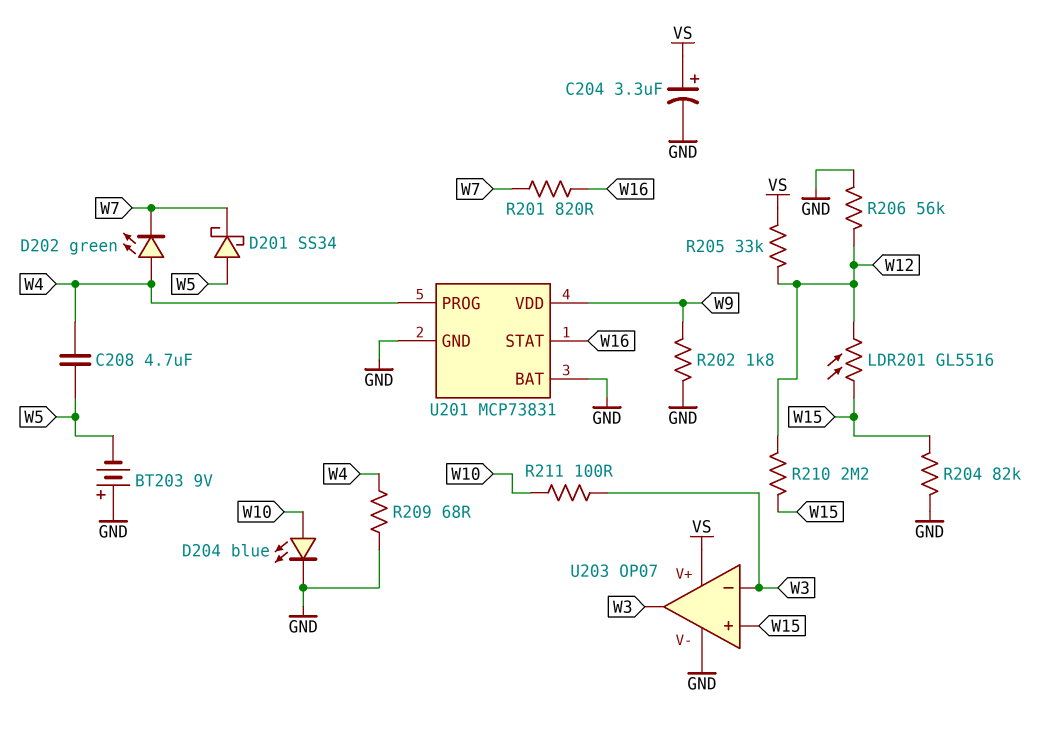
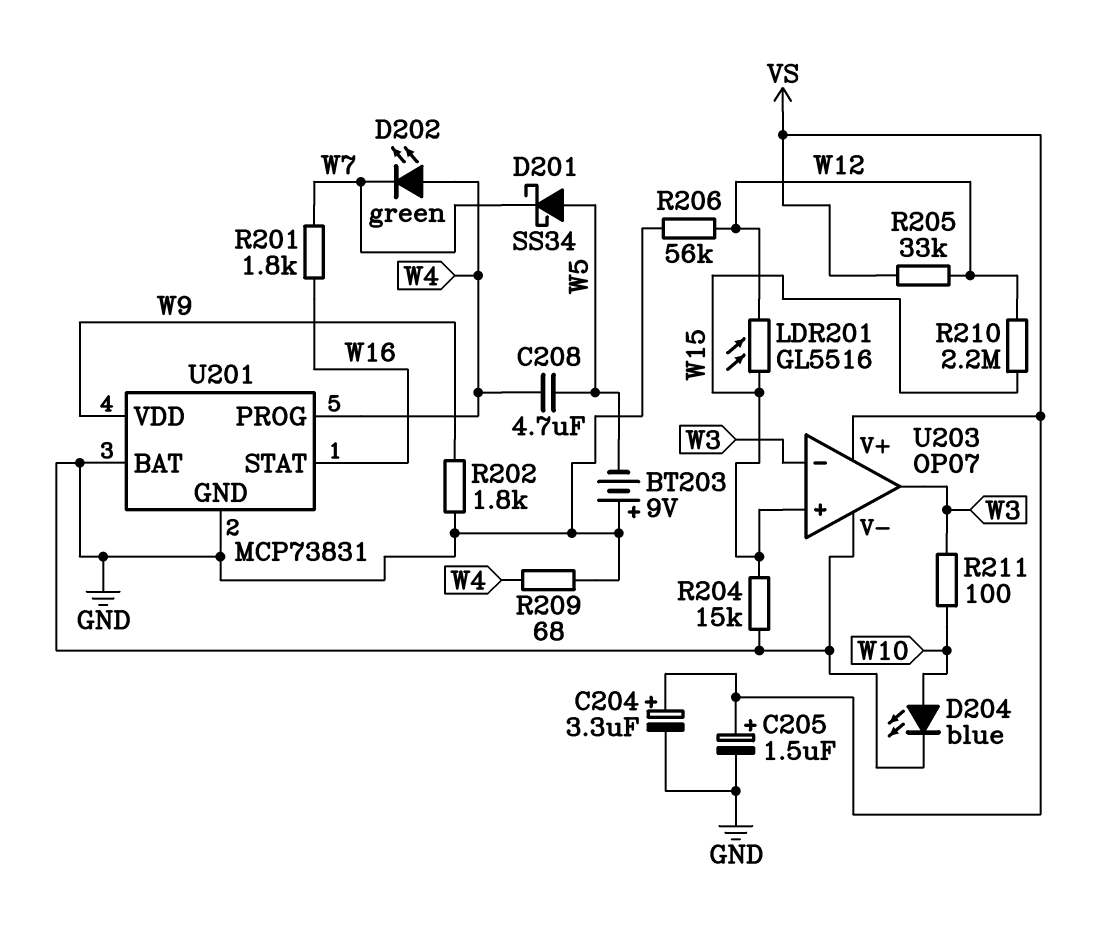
C205: none -> 1.5uF (plus VS, minus GND)
R201: 820 (W7, W16) -> 1.8k (W7, W16)
R204: 82k (GND, W15) -> 15k (GND, W15)

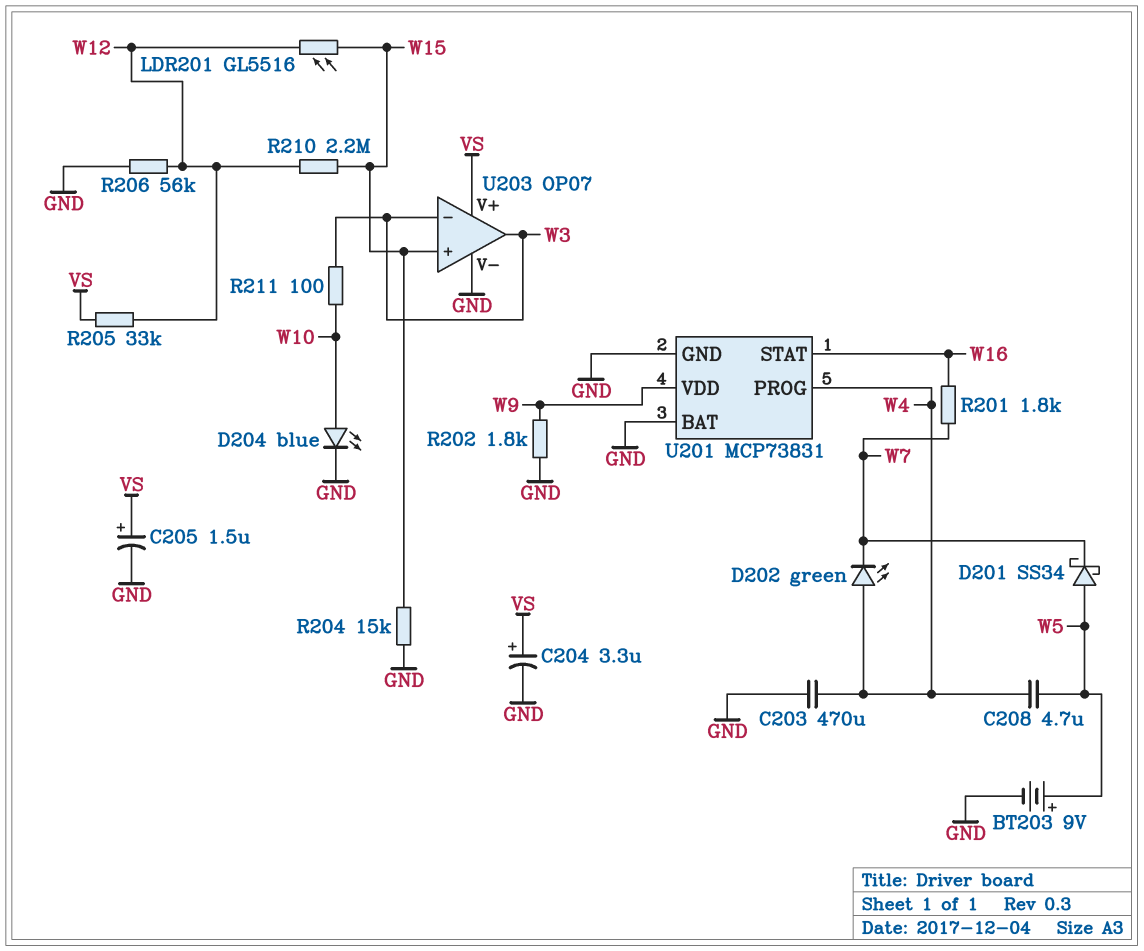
BT203: 9V (plus GND, minus W5) -> 9V (plus W5, minus GND)
C203: none -> 470uF (GND, W4)
R209: 68 (GND, W4) -> none

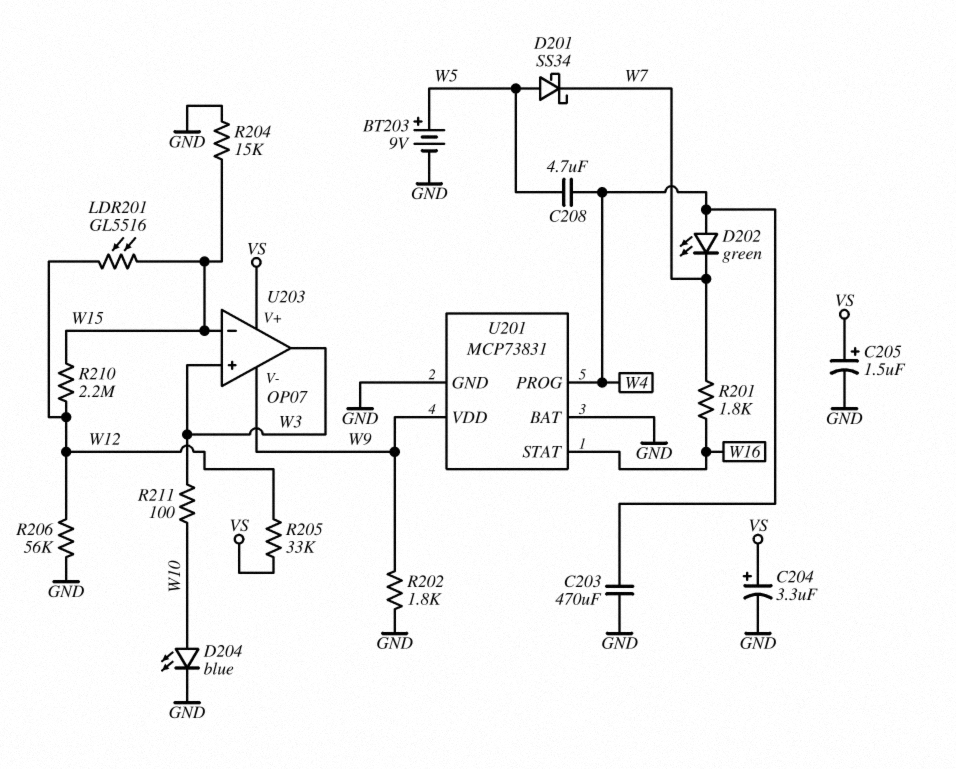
U203 pin V-: GND -> W9
U203 pin in+: W15 -> W3
U203 pin in-: W3 -> W15

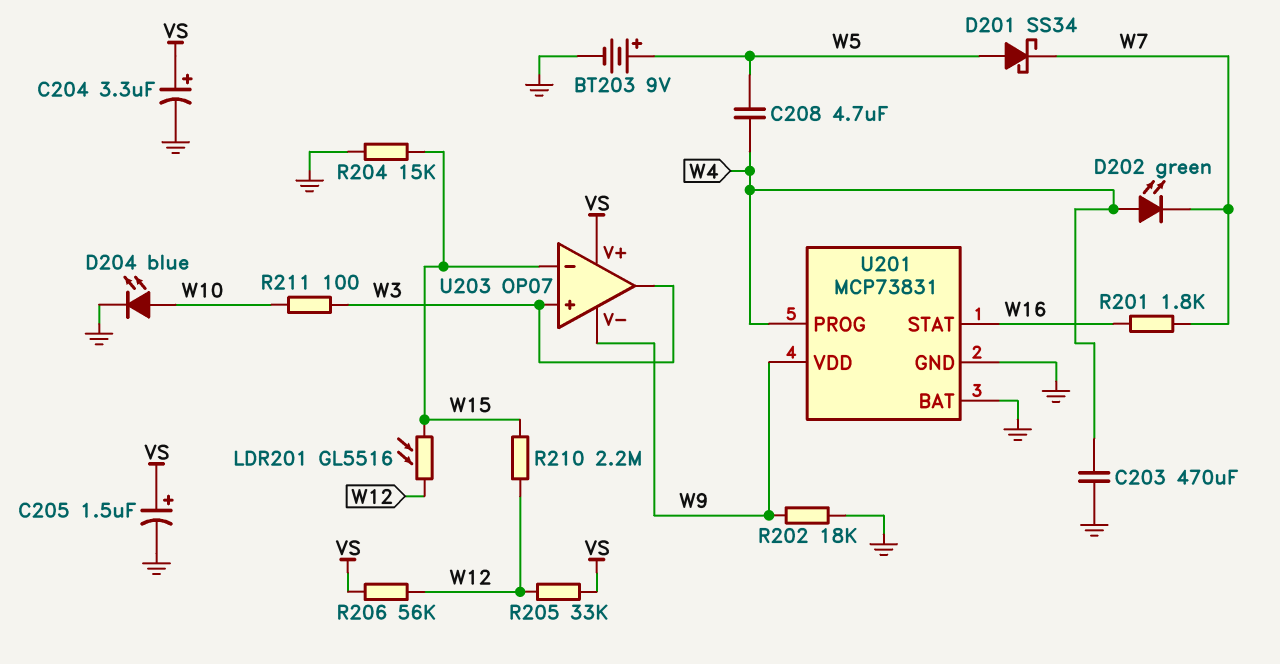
R202: 1.8k (GND, W9) -> 18k (GND, W9)
R206: 56k (GND, W12) -> 56k (VS, W12)

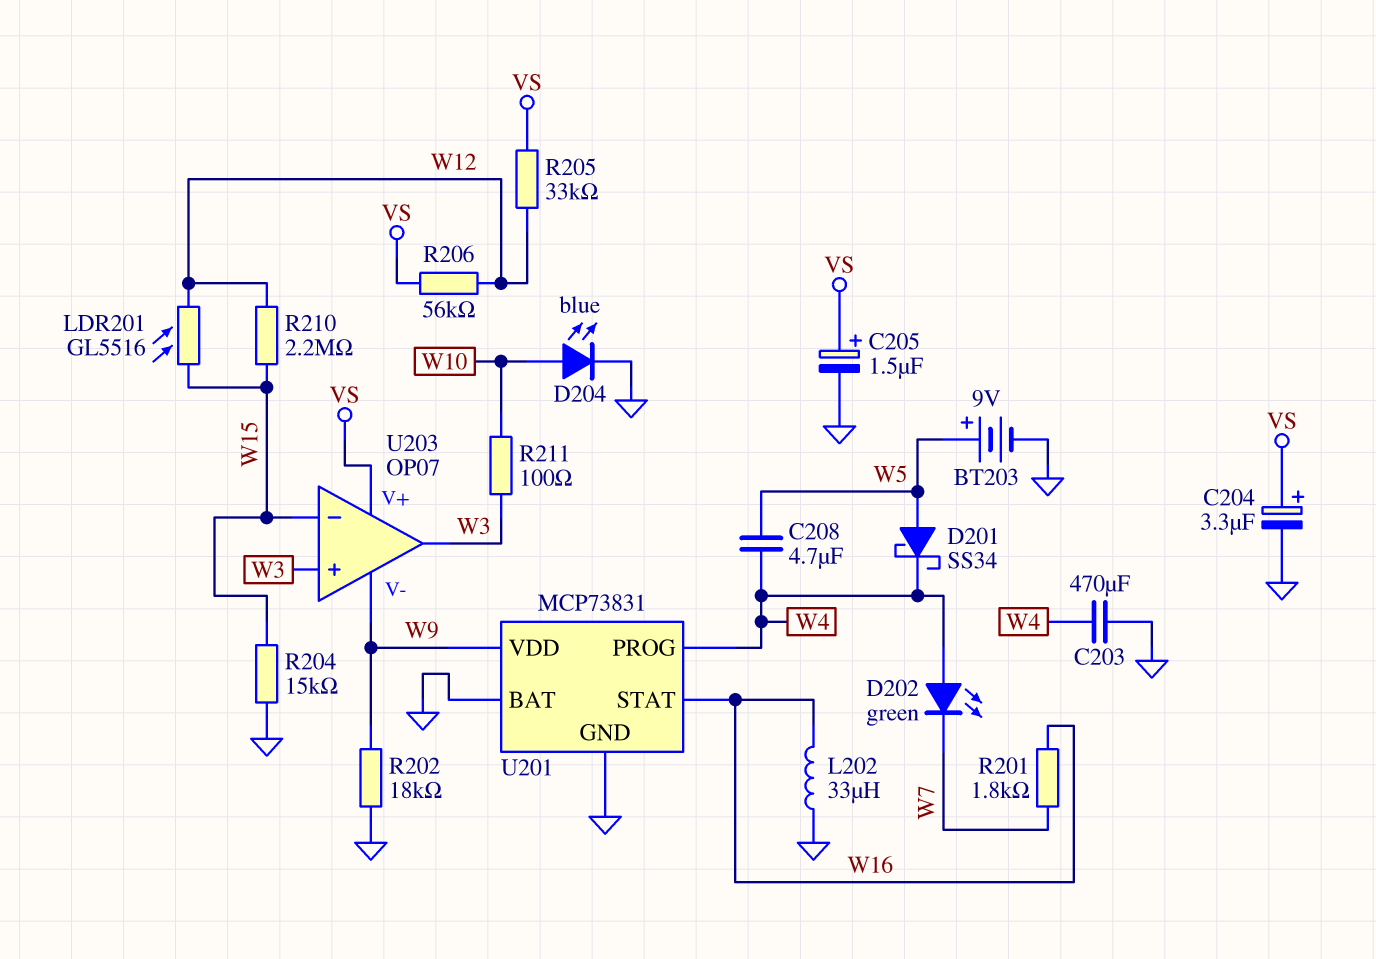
D201: schottky SS34 (A W5, K W7) -> schottky SS34 (A W5, K W4)
L202: none -> 33uH (GND, W16)

